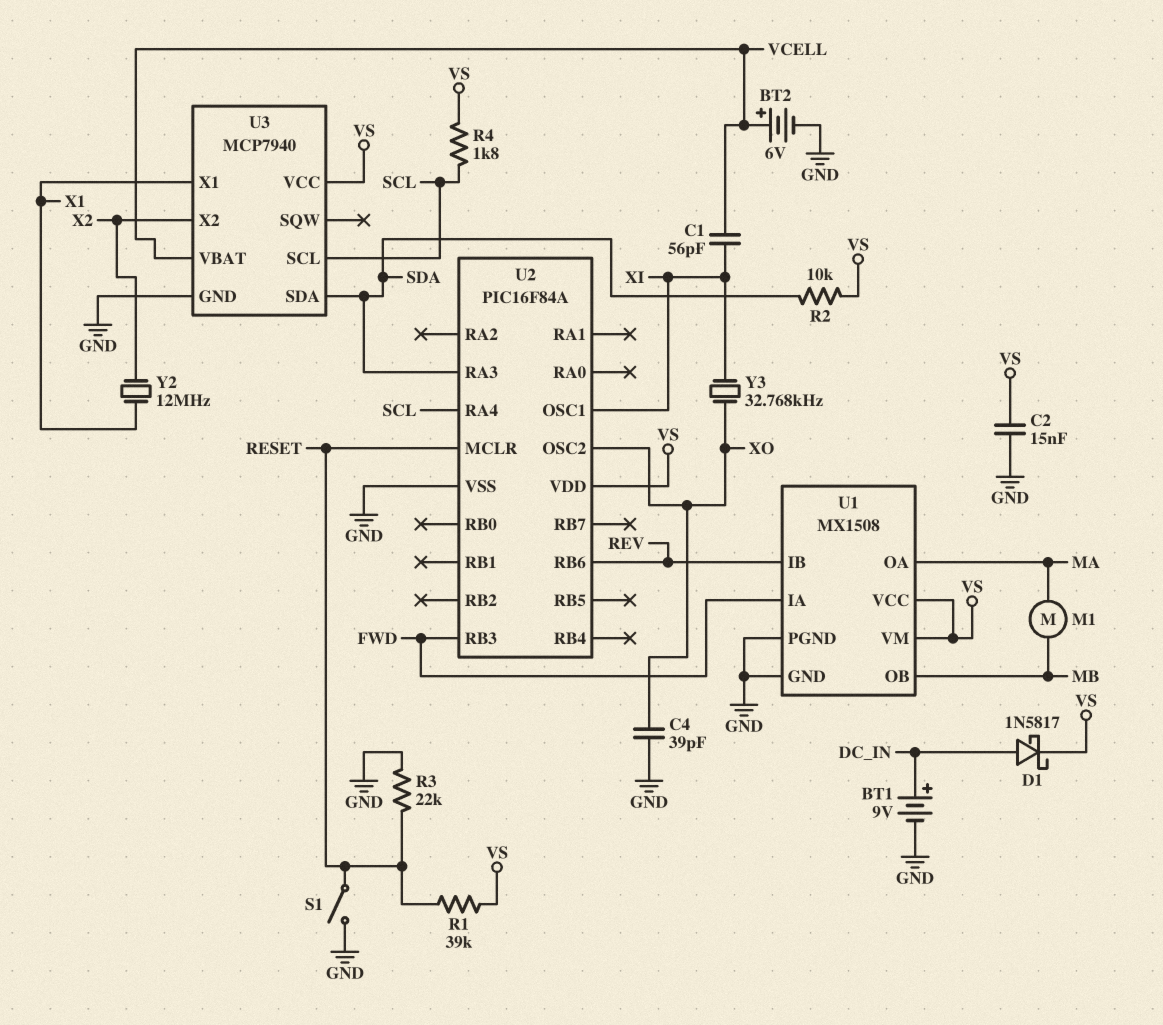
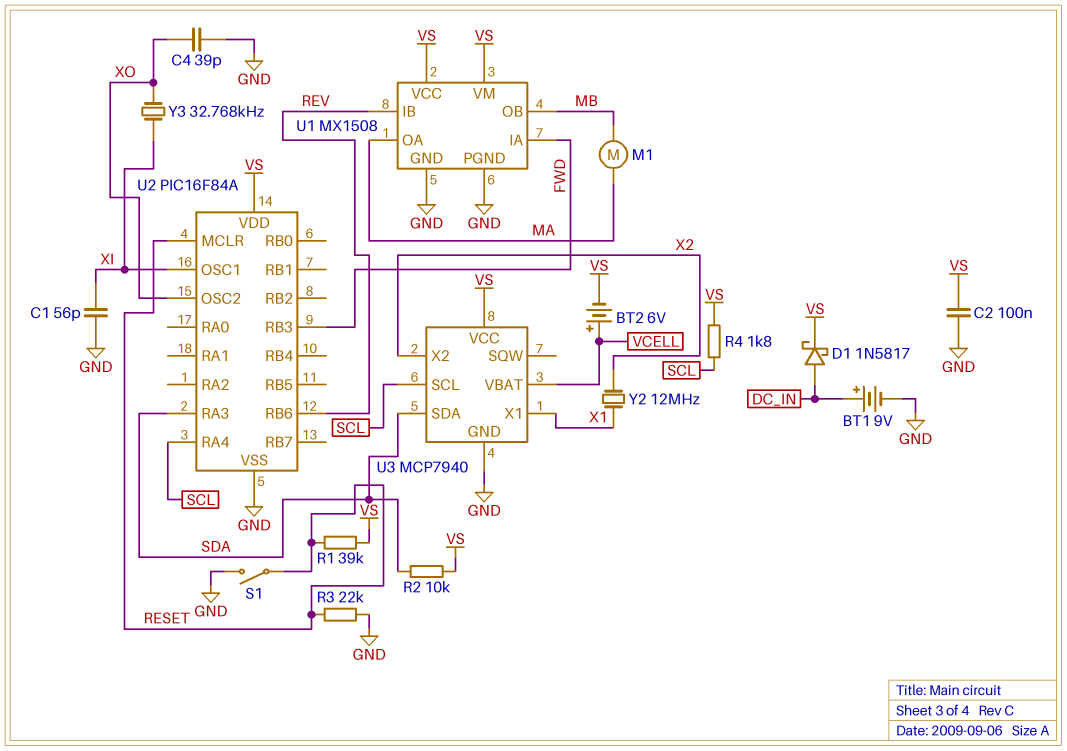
BT2: 6V (plus VCELL, minus GND) -> 6V (plus VCELL, minus VS)
C1: 56pF (VCELL, XI) -> 56pF (GND, XI)
C2: 15nF (GND, VS) -> 100nF (GND, VS)

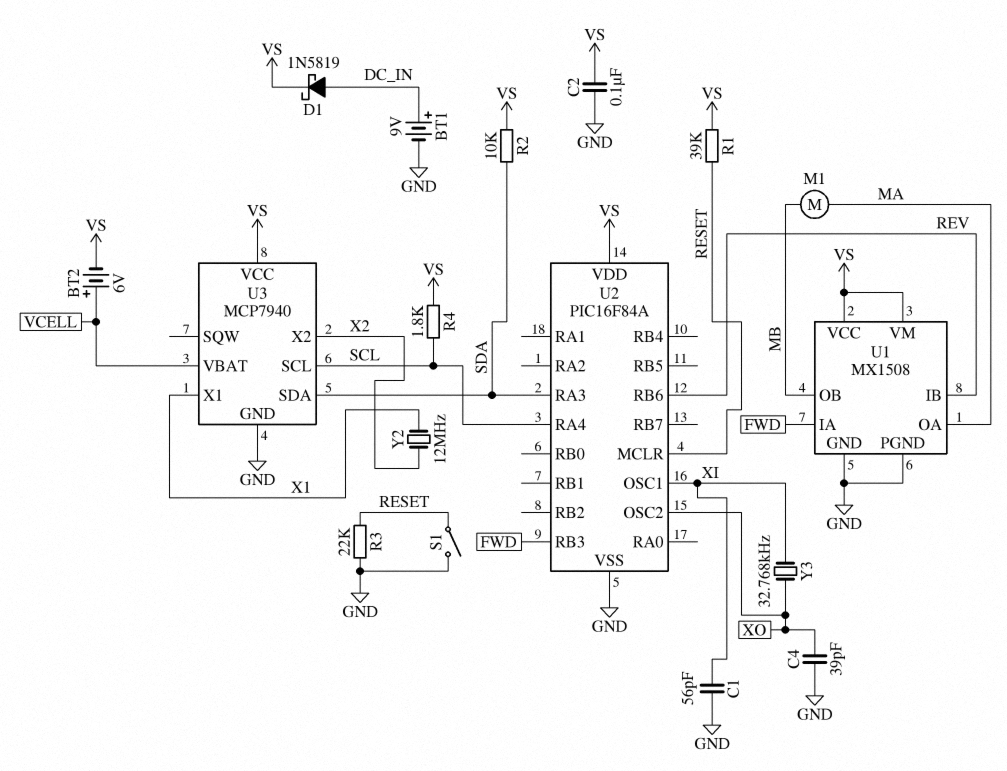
D1: schottky 1N5817 (A DC_IN, K VS) -> schottky 1N5819 (A DC_IN, K VS)

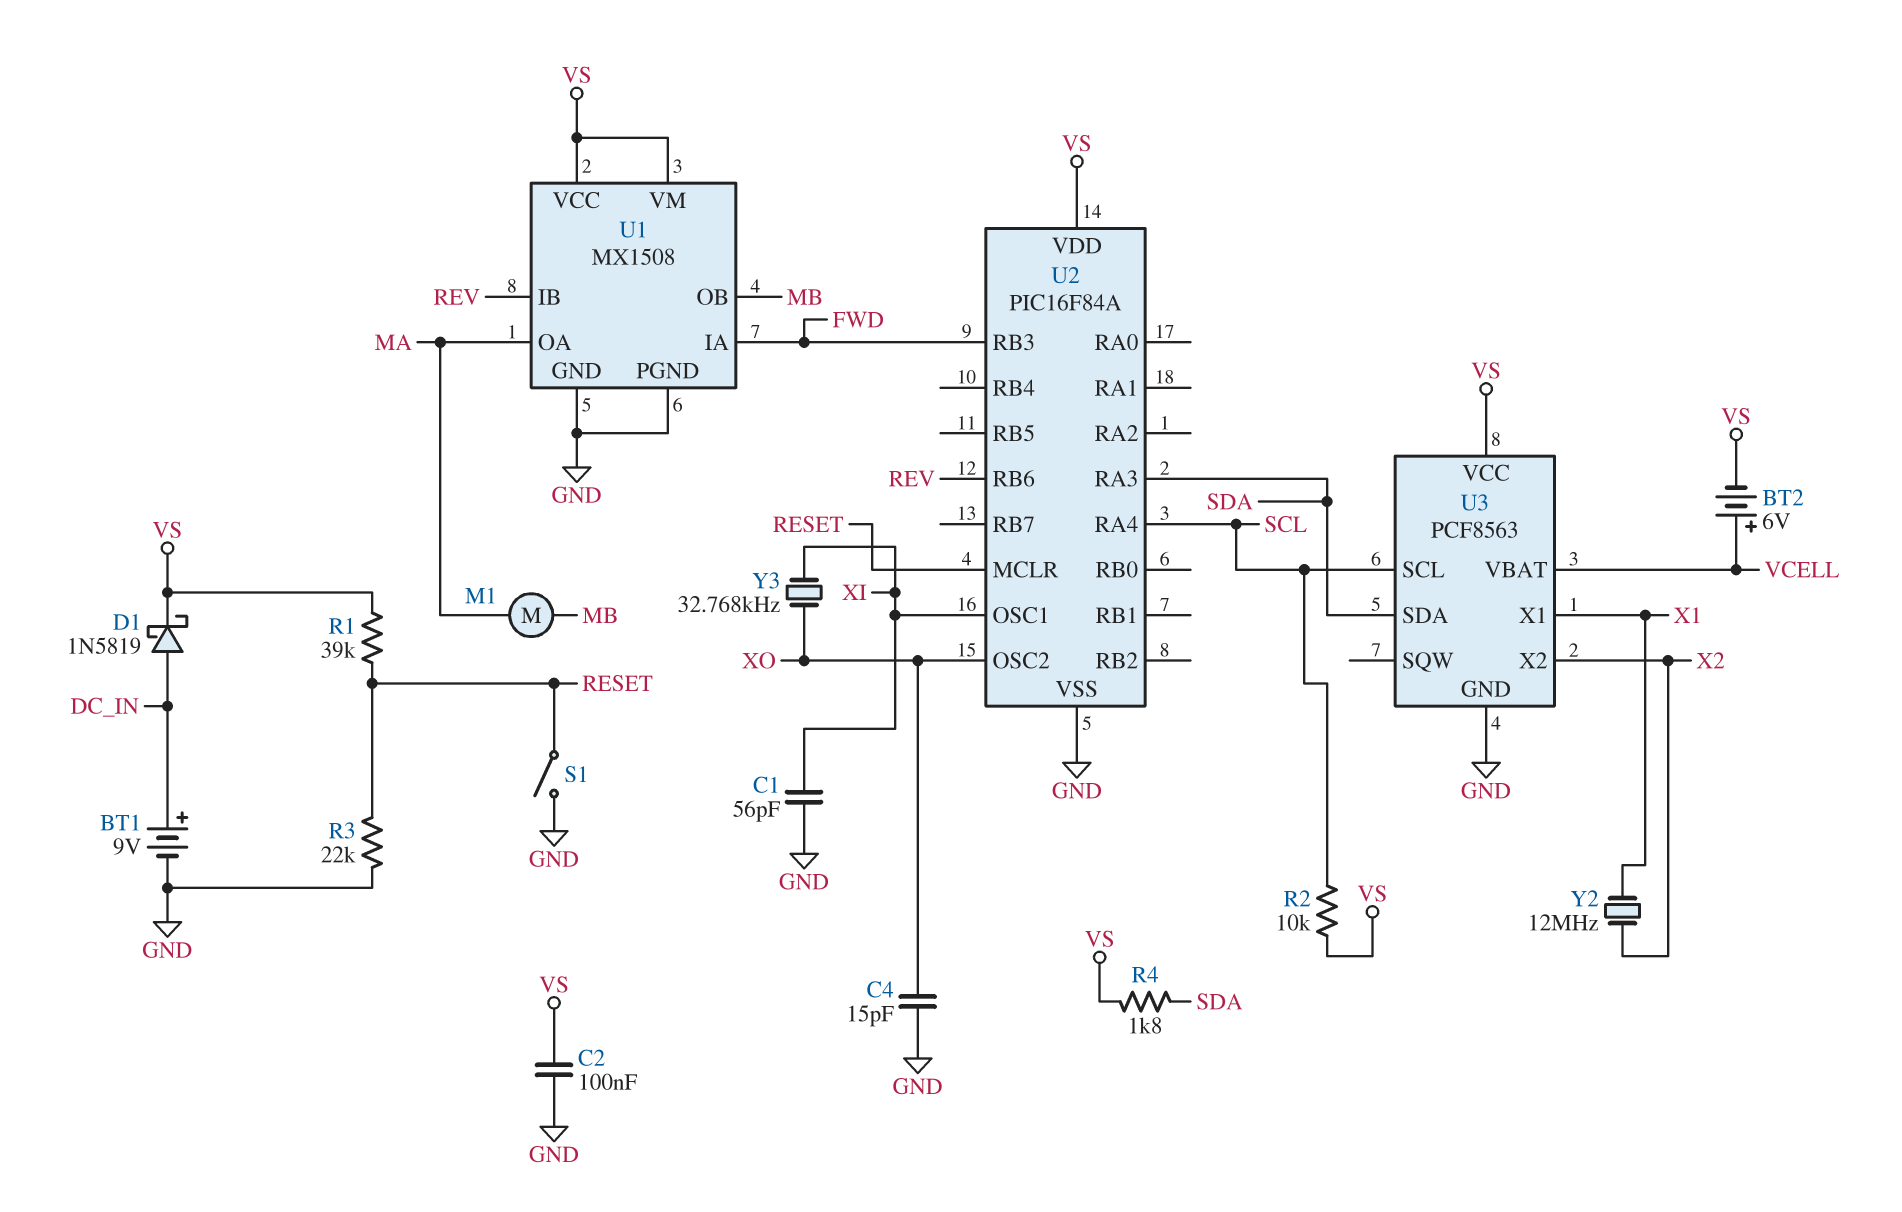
C4: 39pF (GND, XO) -> 15pF (GND, XO)
R2: 10k (SDA, VS) -> 10k (SCL, VS)
R4: 1.8k (SCL, VS) -> 1.8k (SDA, VS)
U3: MCP7940 -> PCF8563

